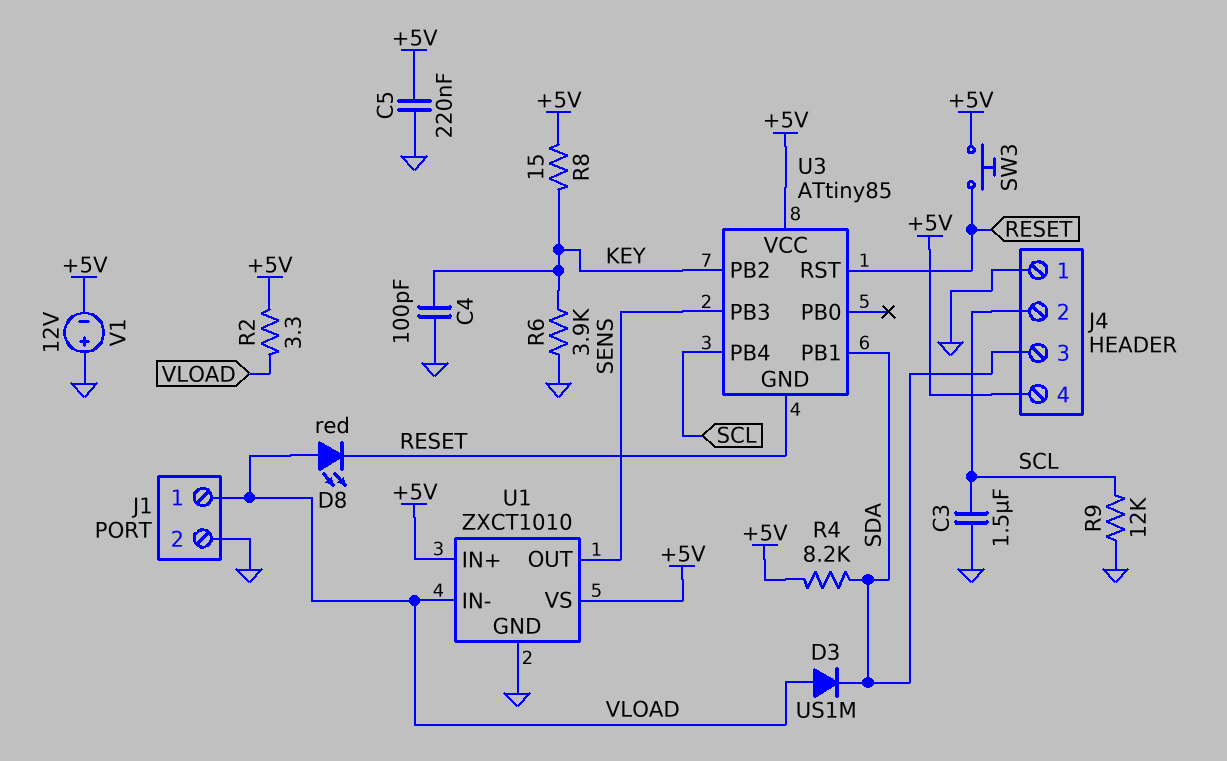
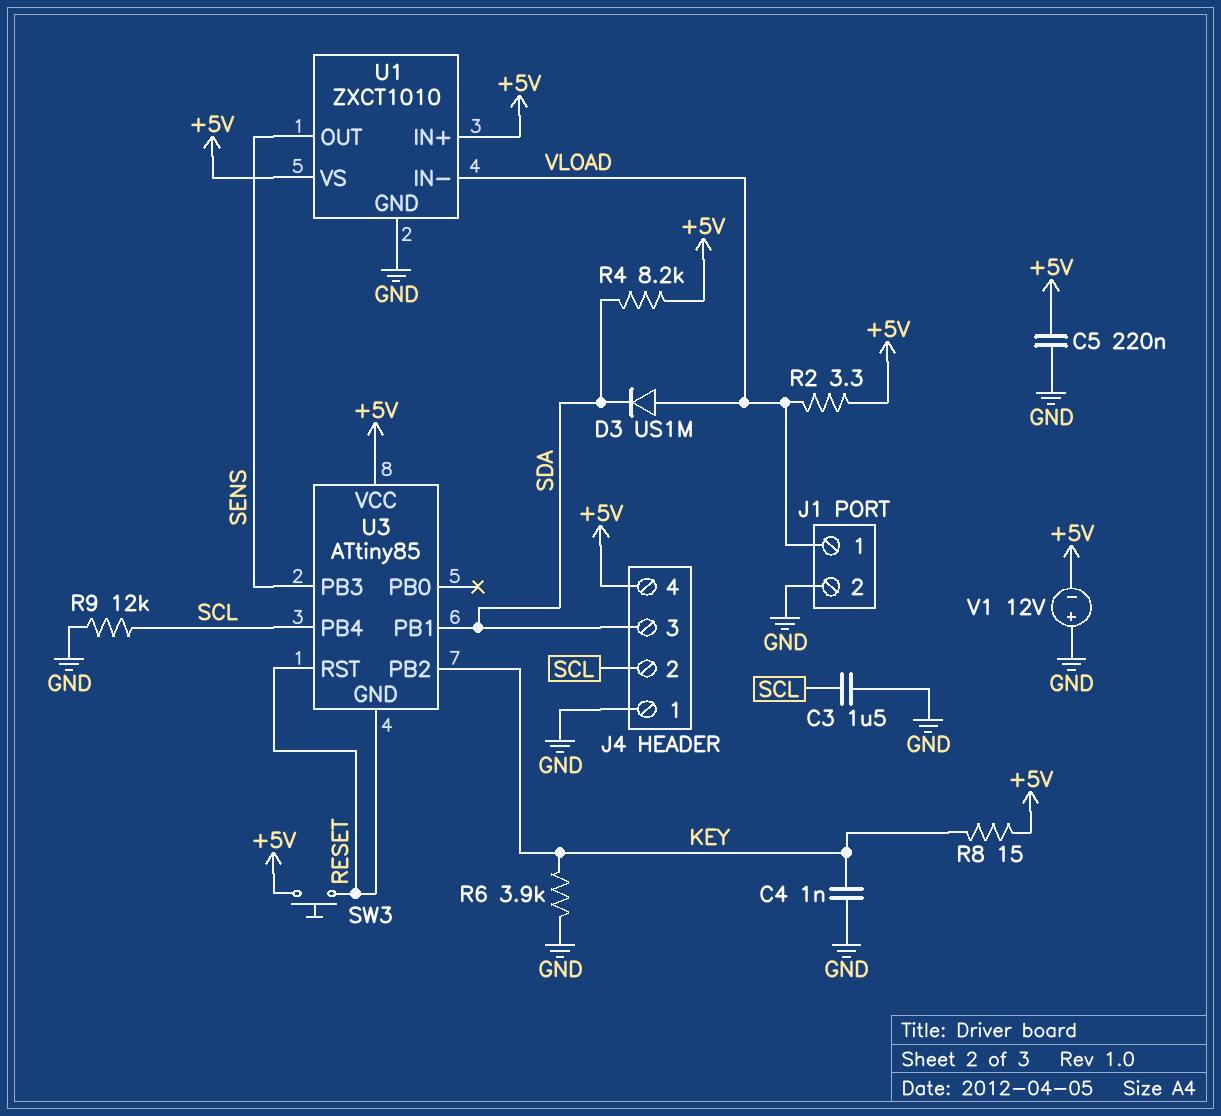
C4: 100pF (GND, KEY) -> 1nF (GND, KEY)
D8: LED red (A VLOAD, K RESET) -> none

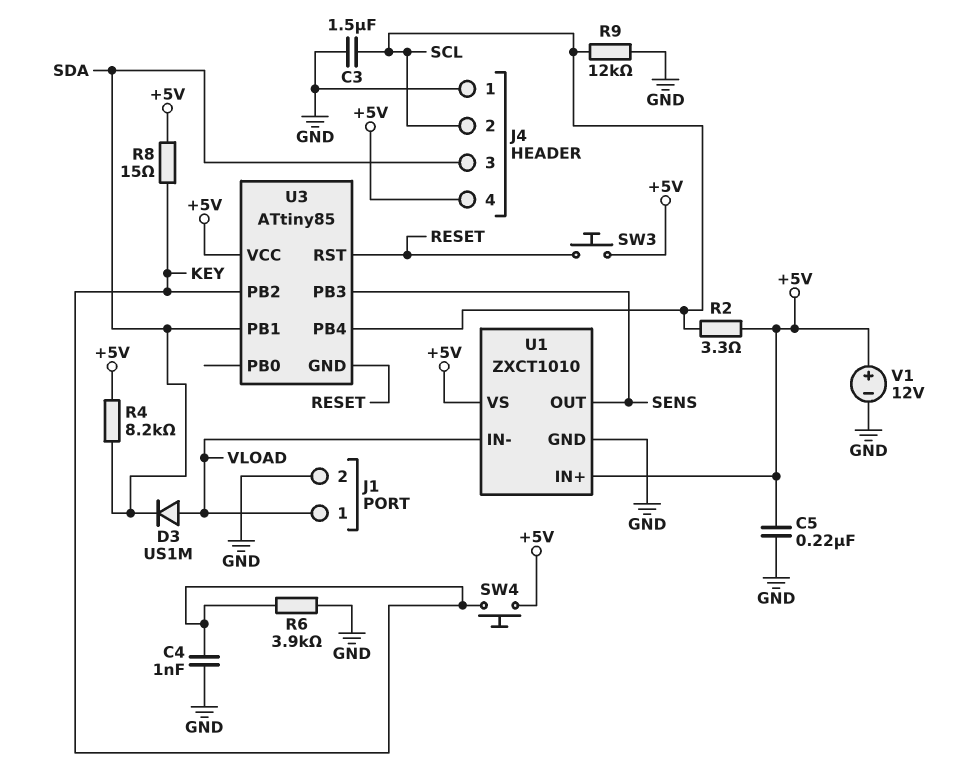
R2: 3.3 (+5V, VLOAD) -> 3.3 (+5V, SCL)
SW4: none -> button (+5V, KEY)
V1: 12V (plus GND, minus +5V) -> 12V (plus +5V, minus GND)

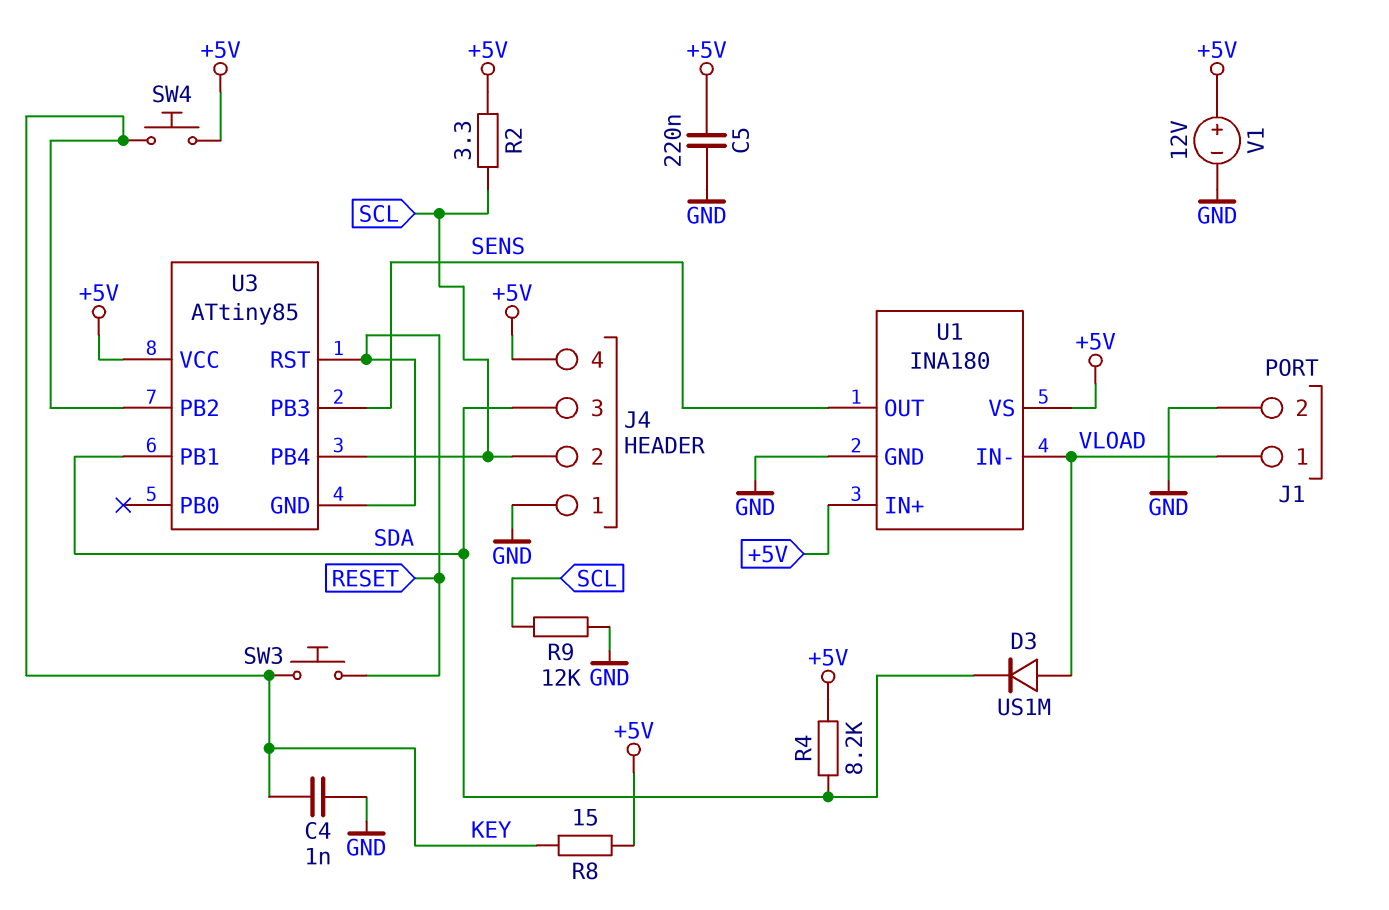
C3: 1.5uF (GND, SCL) -> none
R6: 3.9k (GND, KEY) -> none
SW3: button (+5V, RESET) -> button (KEY, RESET)
U1: ZXCT1010 -> INA180

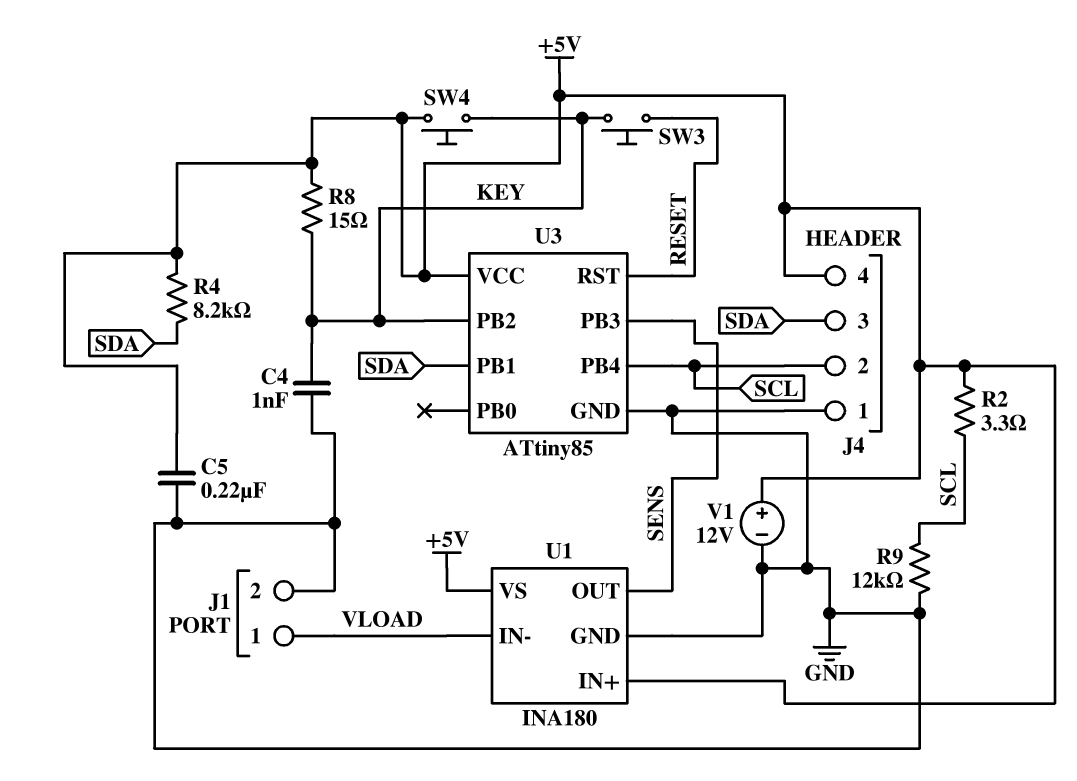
D3: diode US1M (A VLOAD, K SDA) -> none
U3 pin GND: RESET -> GND

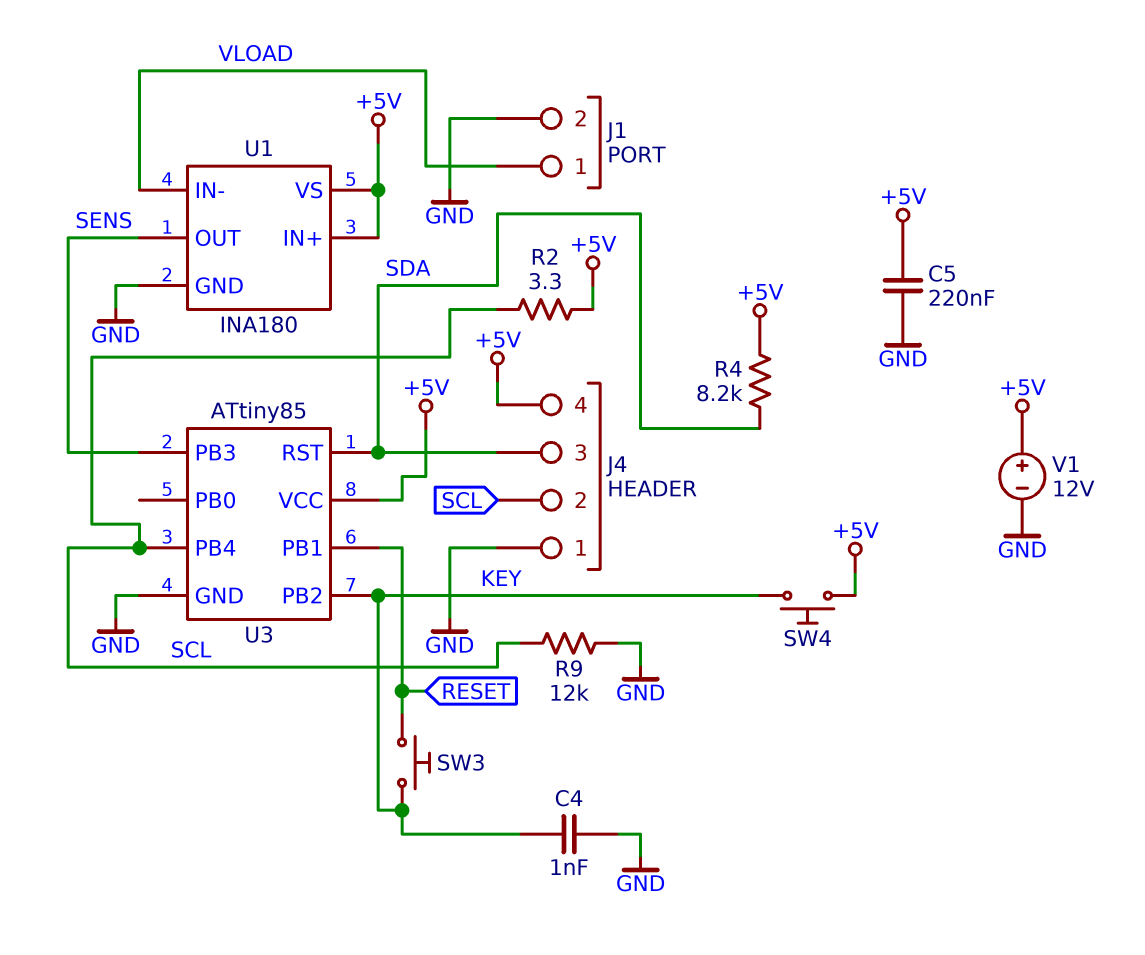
R8: 15 (+5V, KEY) -> none
U3 pin PB1: SDA -> RESET
U3 pin RST: RESET -> SDA

